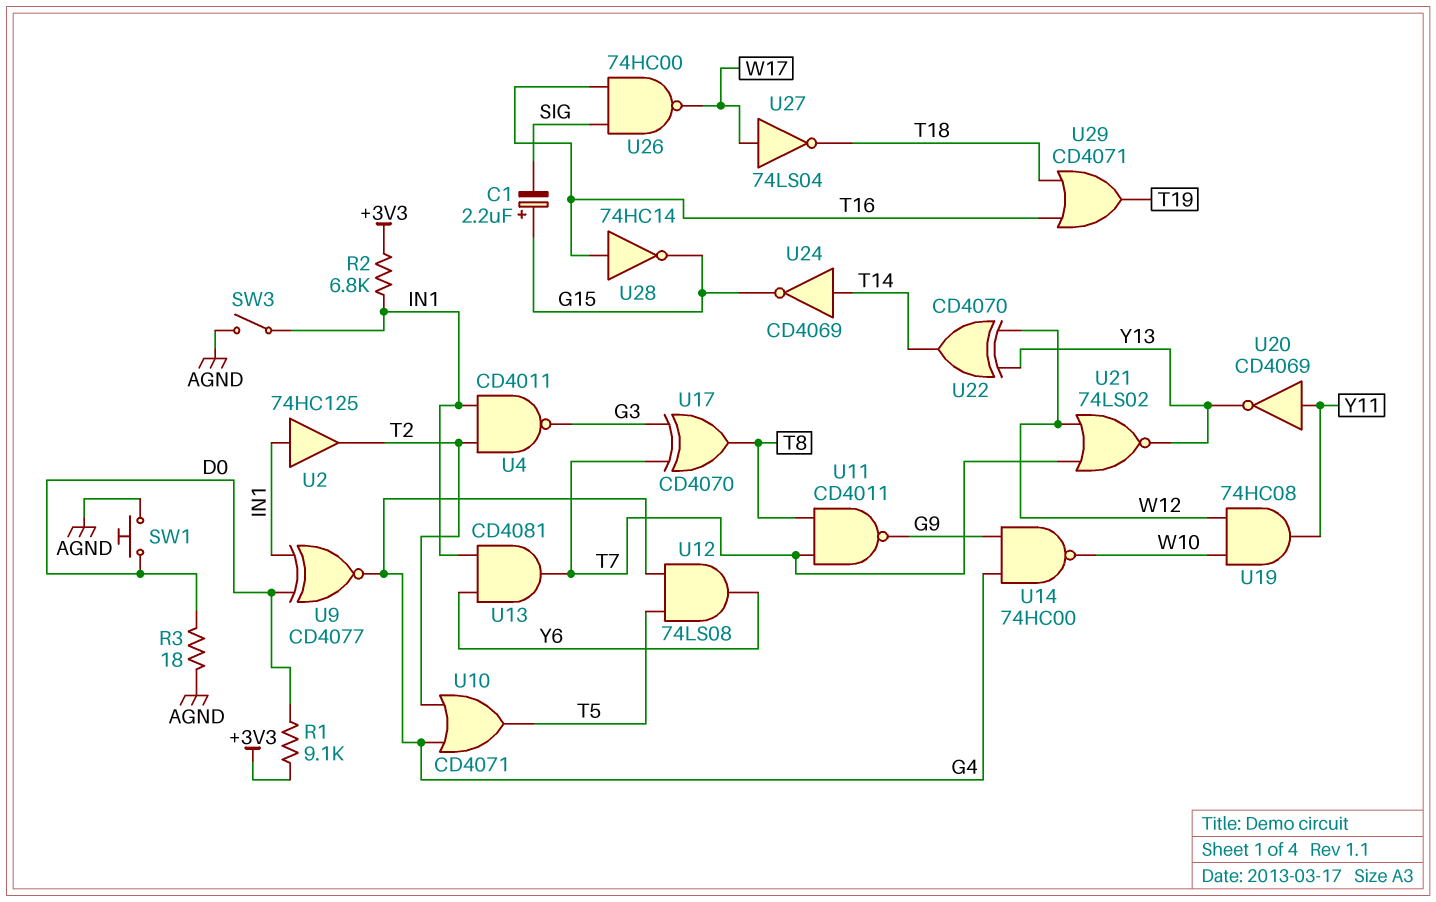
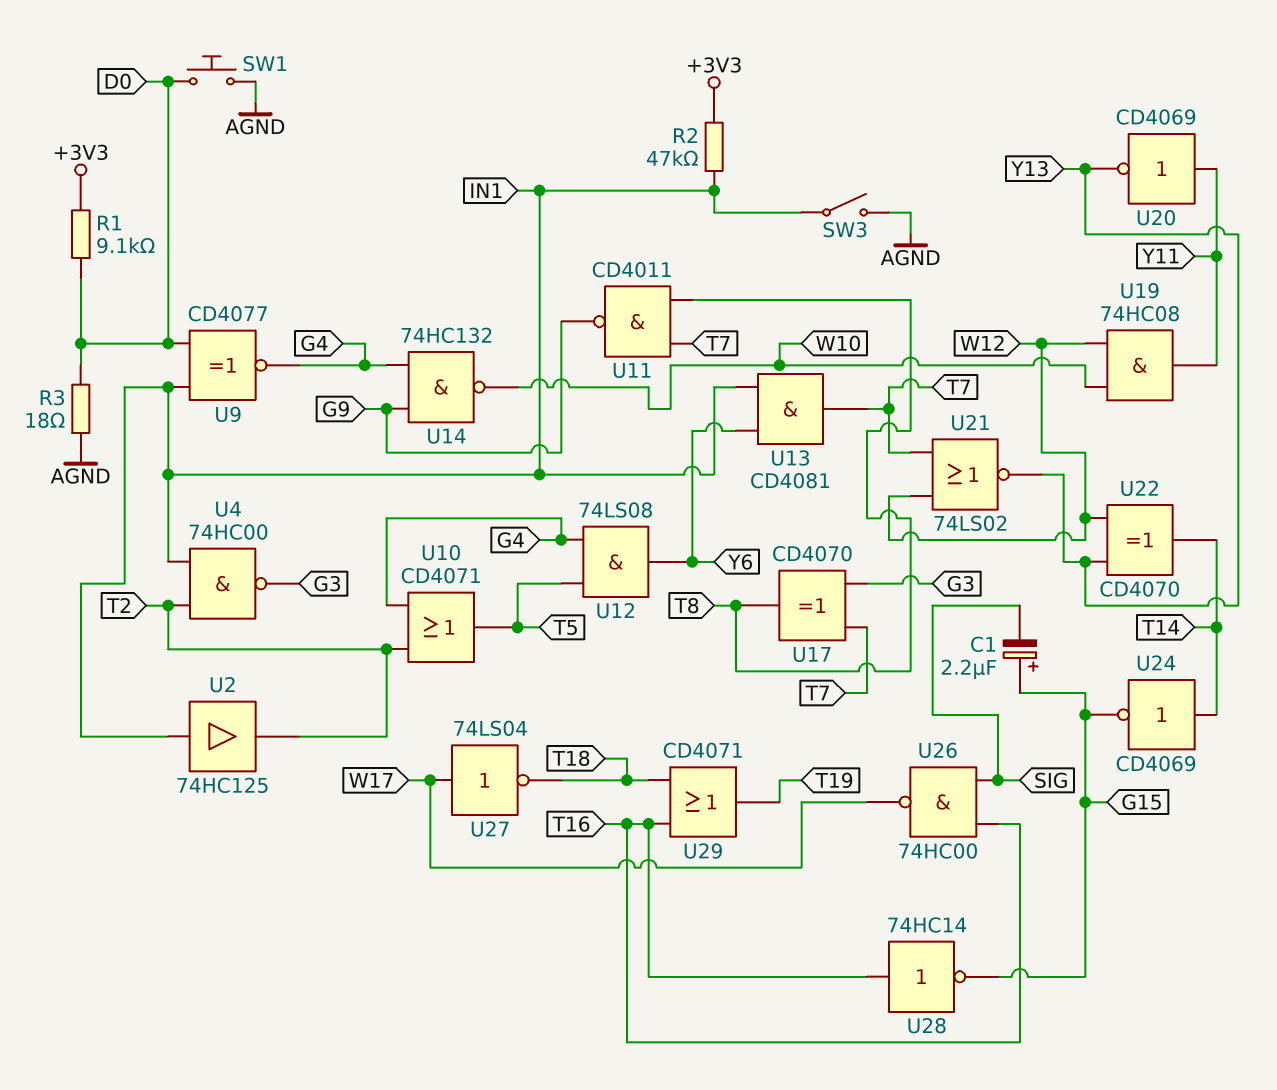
R2: 6.8k (+3V3, IN1) -> 47k (+3V3, IN1)
U4: NAND CD4011 (in IN1, in T2, out G3) -> NAND 74HC00 (in IN1, in T2, out G3)
U14: NAND 74HC00 (in G4, in G9, out W10) -> NAND 74HC132 (in G4, in G9, out W10)

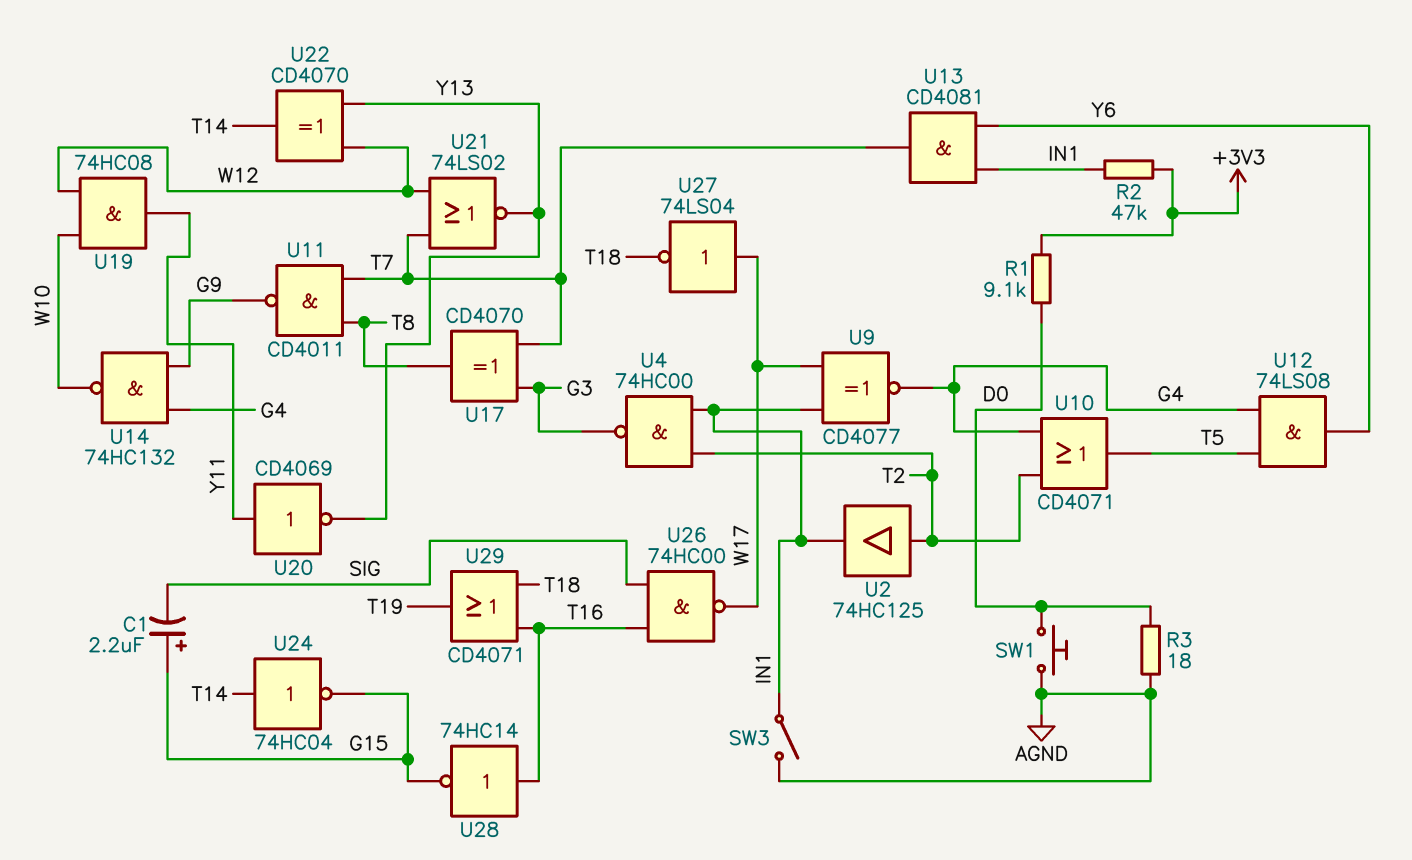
U2: buffer 74HC125 (in IN1, out T2) -> buffer 74HC125 (in T2, out IN1)
U9: XNOR CD4077 (in D0, in IN1, out G4) -> XNOR CD4077 (in IN1, in W17, out G4)
U24: NOT CD4069 (in T14, out G15) -> NOT 74HC04 (in T14, out G15)

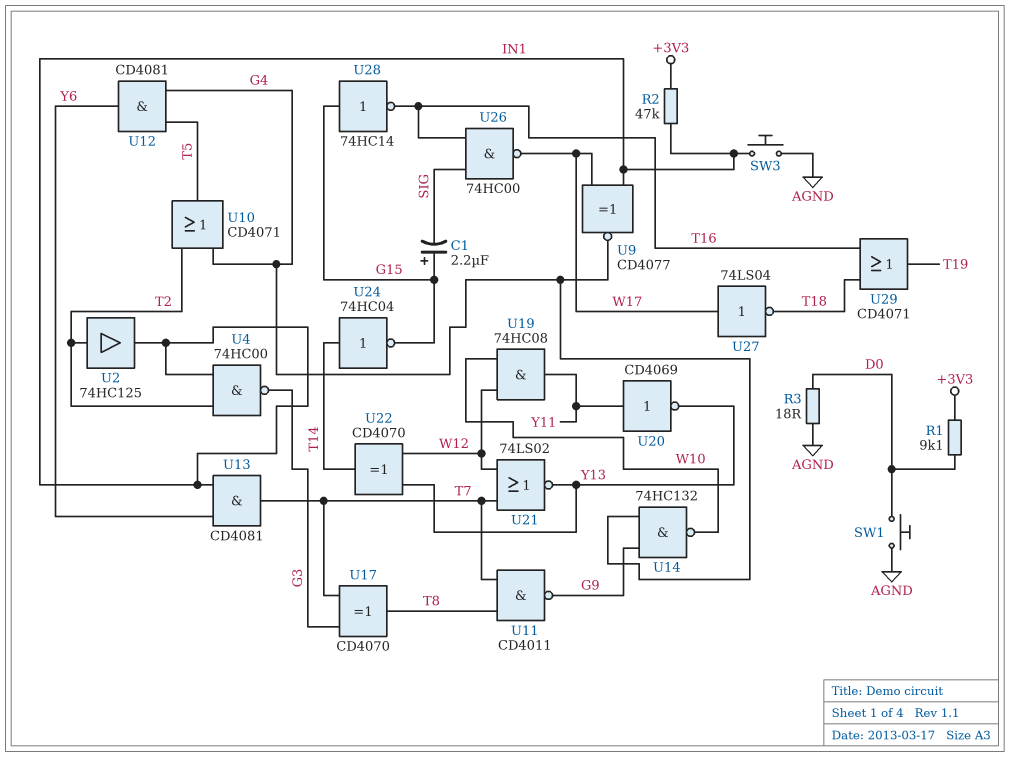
SW3: switch (AGND, IN1) -> button (AGND, IN1)
U12: AND 74LS08 (in G4, in T5, out Y6) -> AND CD4081 (in G4, in T5, out Y6)
U28: NOT 74HC14 (in T16, out G15) -> NOT 74HC14 (in G15, out T16)

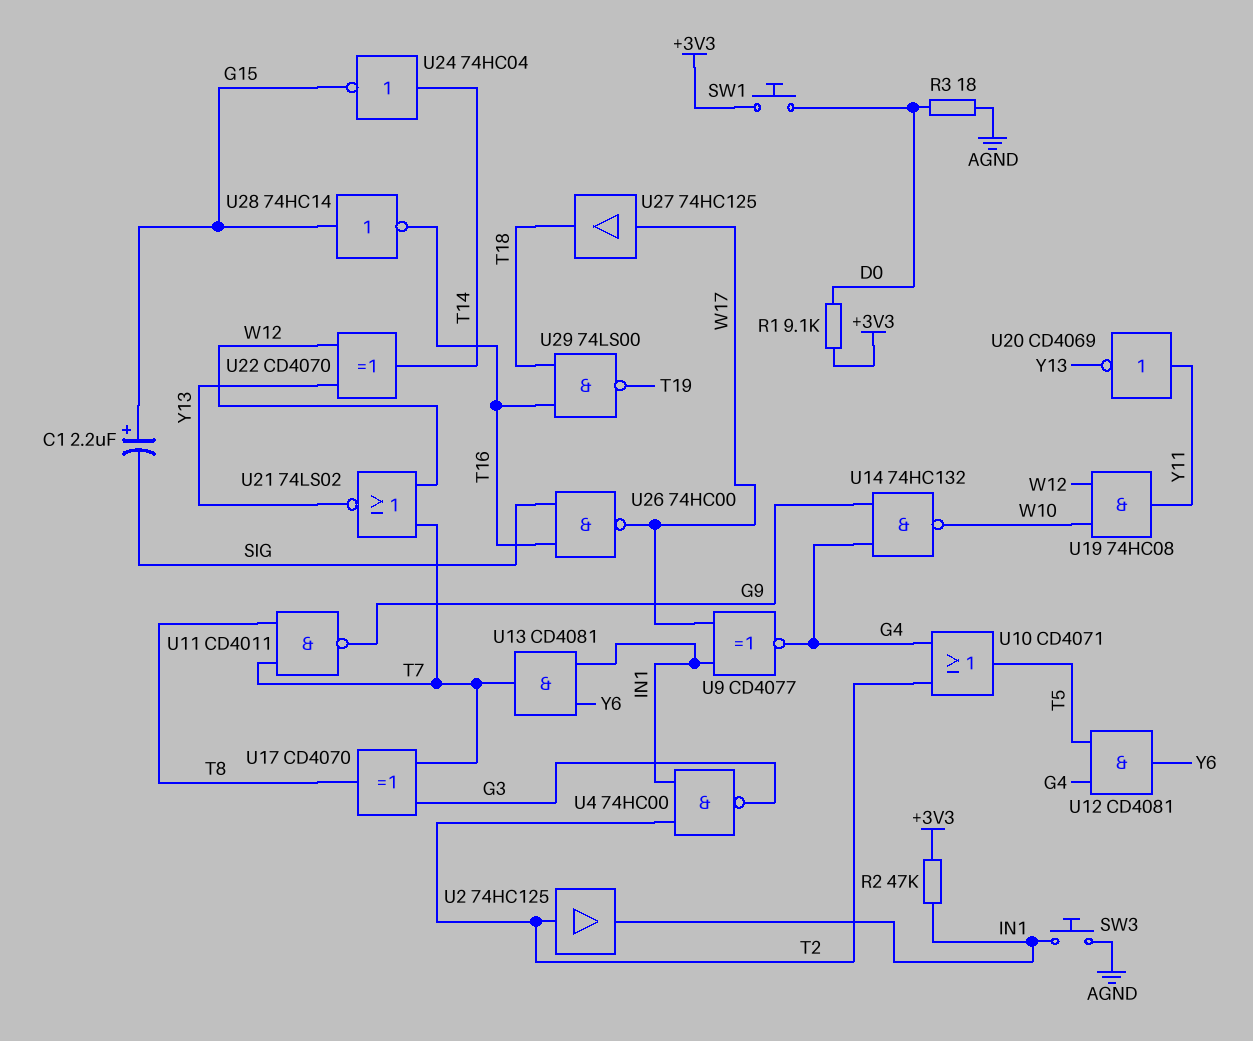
SW1: button (AGND, D0) -> button (+3V3, D0)
U27: NOT 74LS04 (in W17, out T18) -> buffer 74HC125 (in W17, out T18)
U29: OR CD4071 (in T16, in T18, out T19) -> NAND 74LS00 (in T16, in T18, out T19)

